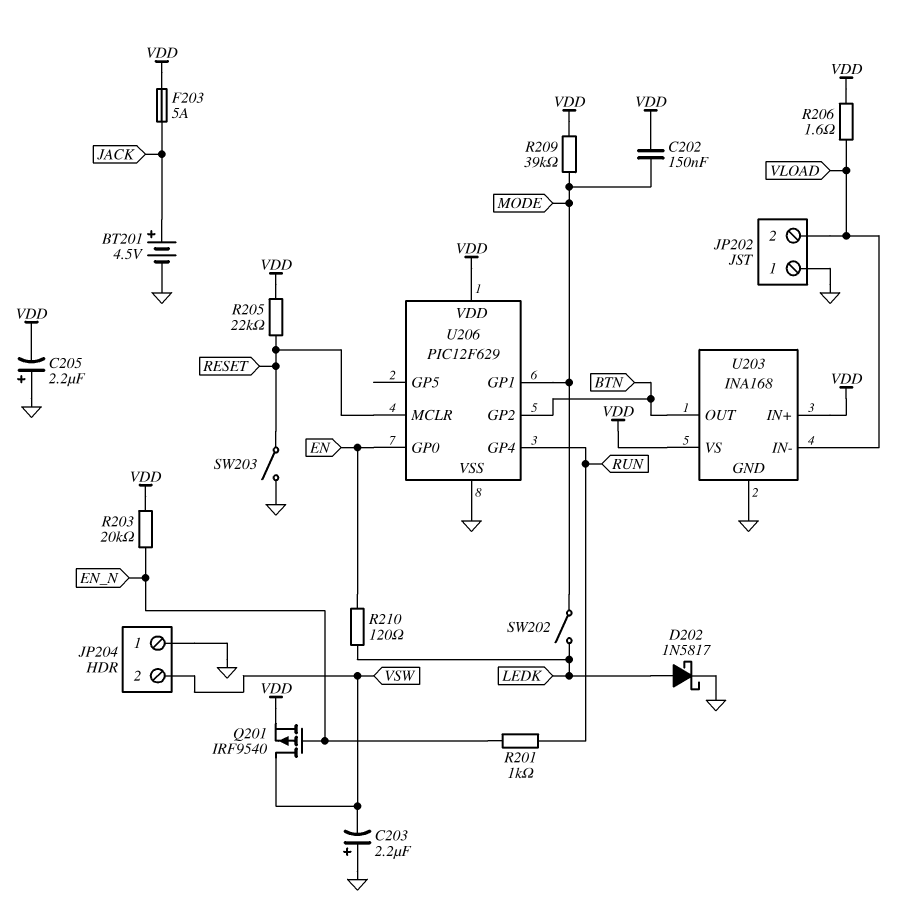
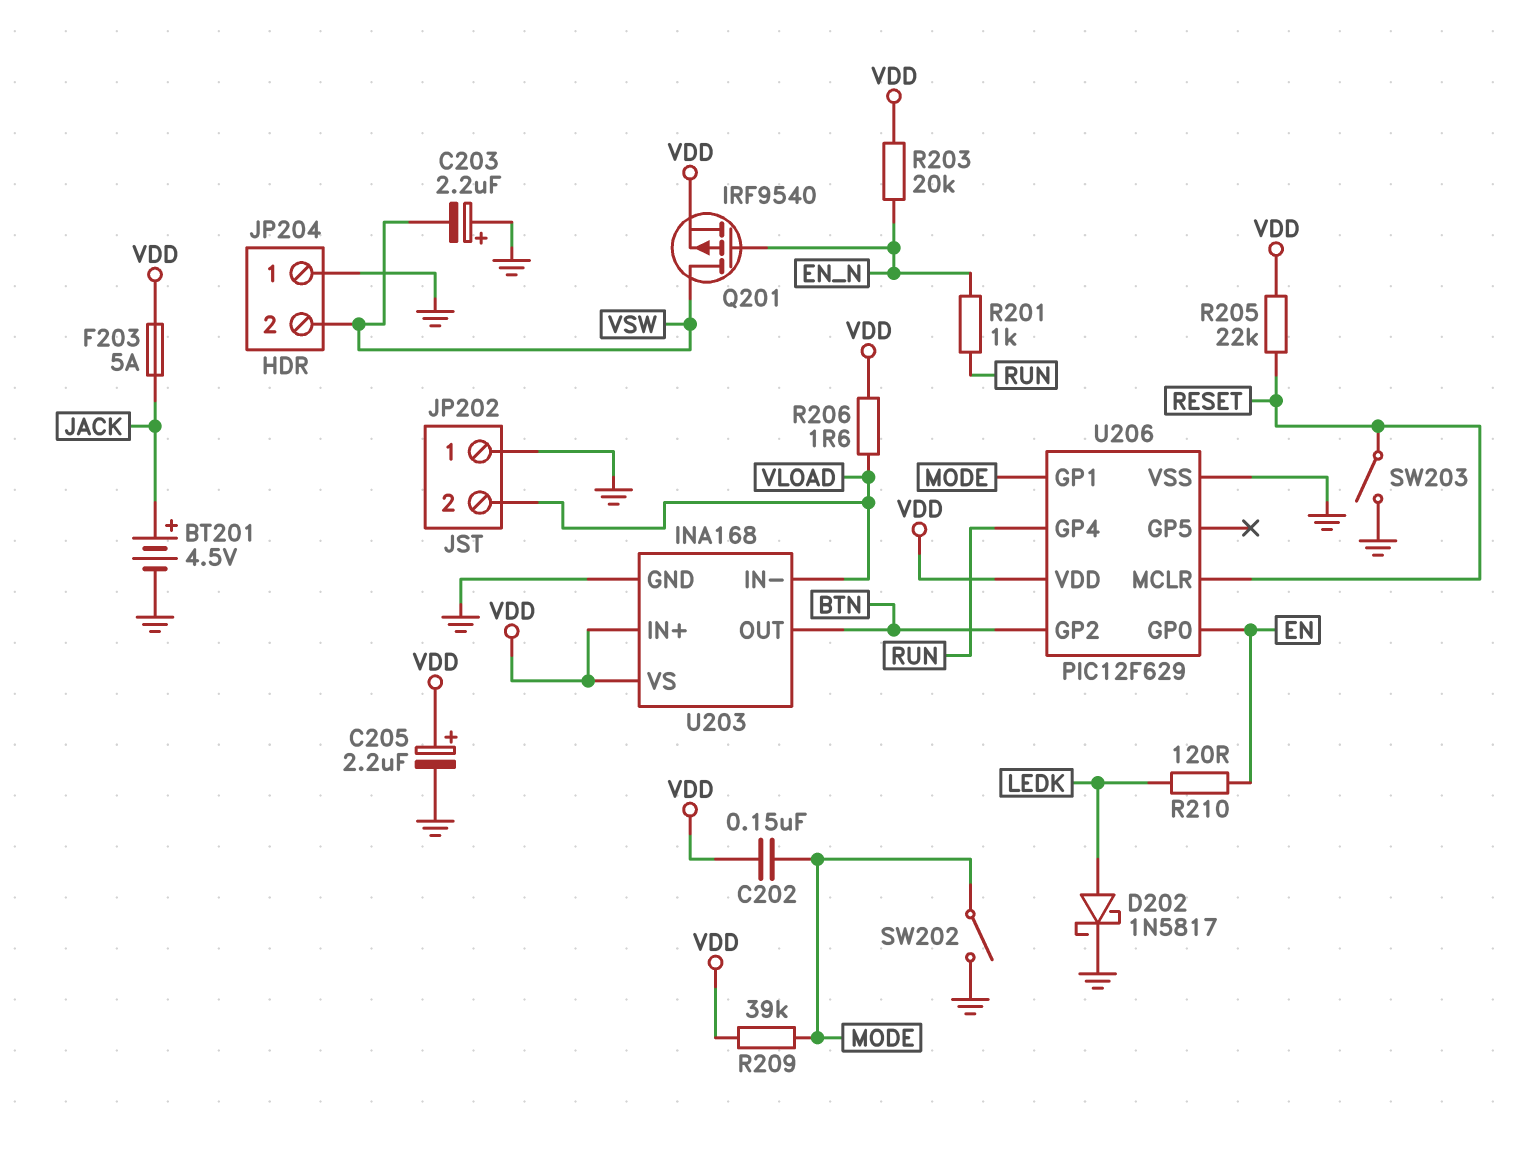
C205: 2.2uF (plus GND, minus VDD) -> 2.2uF (plus VDD, minus GND)
SW202: switch (LEDK, MODE) -> switch (GND, MODE)

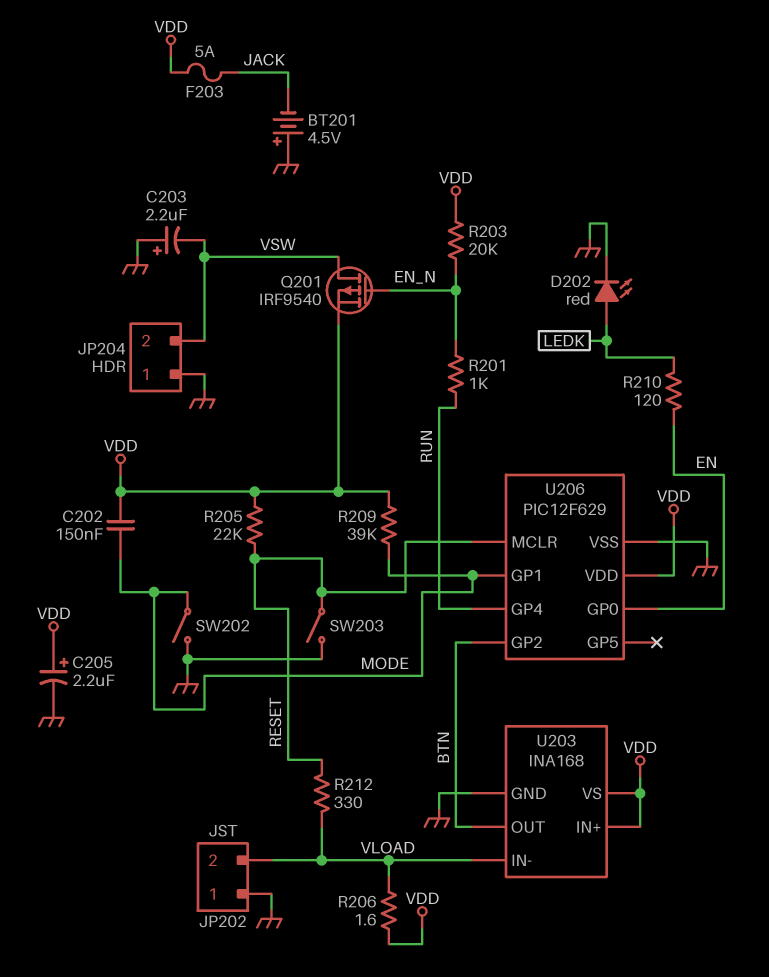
BT201: 4.5V (plus JACK, minus GND) -> 4.5V (plus GND, minus JACK)
D202: schottky 1N5817 (A LEDK, K GND) -> LED red (A LEDK, K GND)
R212: none -> 330 (RESET, VLOAD)

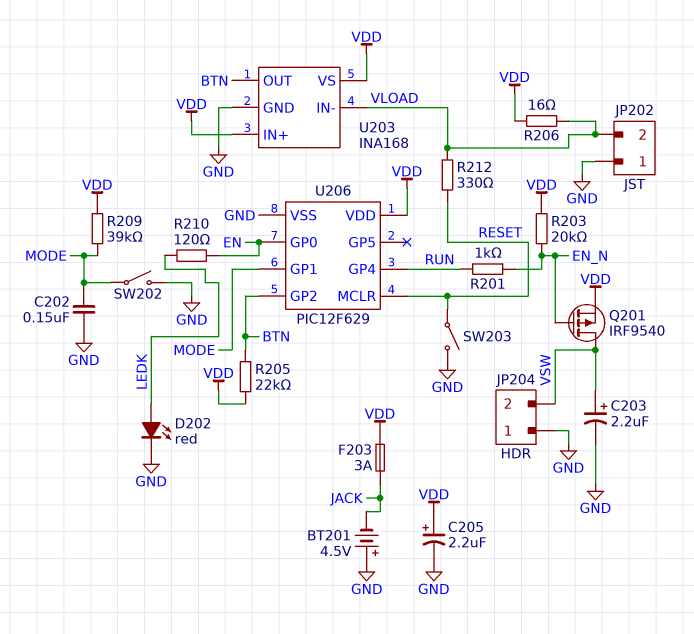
C202: 150nF (MODE, VDD) -> 150nF (GND, MODE)
C203: 2.2uF (plus GND, minus VSW) -> 2.2uF (plus VSW, minus GND)
F203: 5A (JACK, VDD) -> 3A (JACK, VDD)
R205: 22k (RESET, VDD) -> 22k (BTN, VDD)
R206: 1.6 (VDD, VLOAD) -> 16 (VDD, VLOAD)

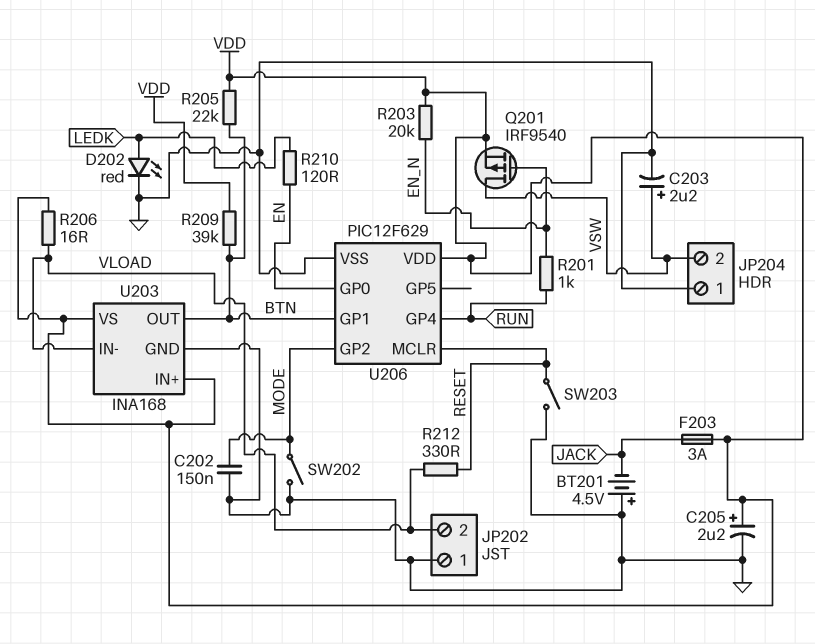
R209: 39k (MODE, VDD) -> 39k (BTN, VDD)
U206 pin GP1: MODE -> BTN
U206 pin GP2: BTN -> MODE

